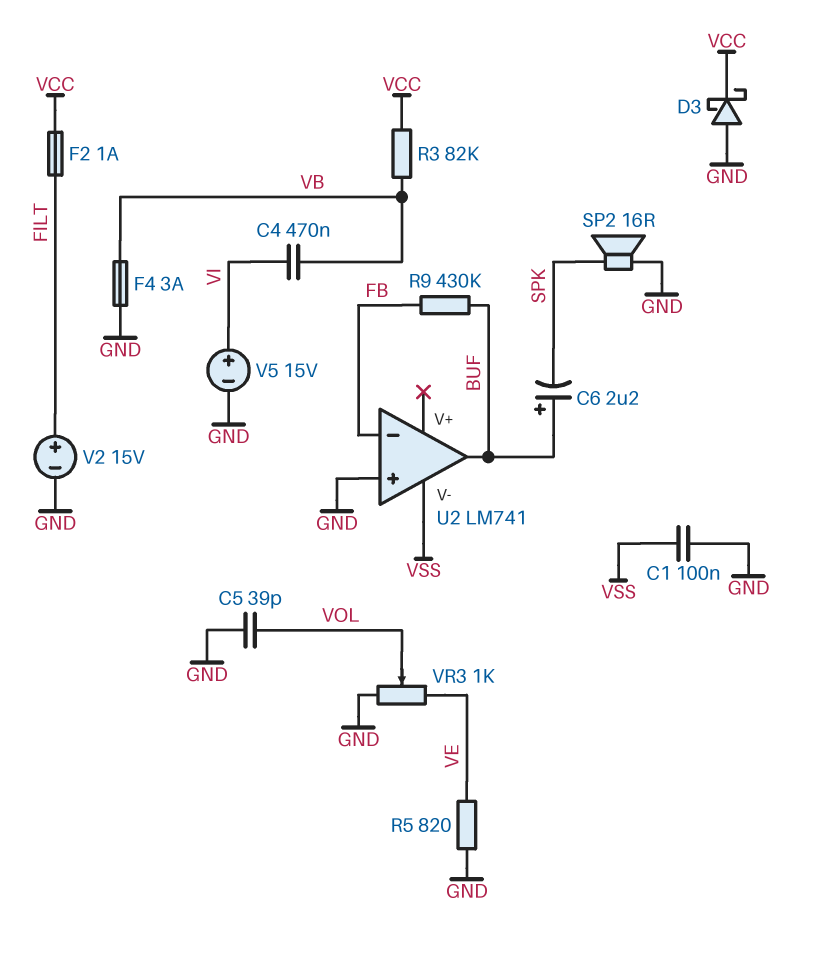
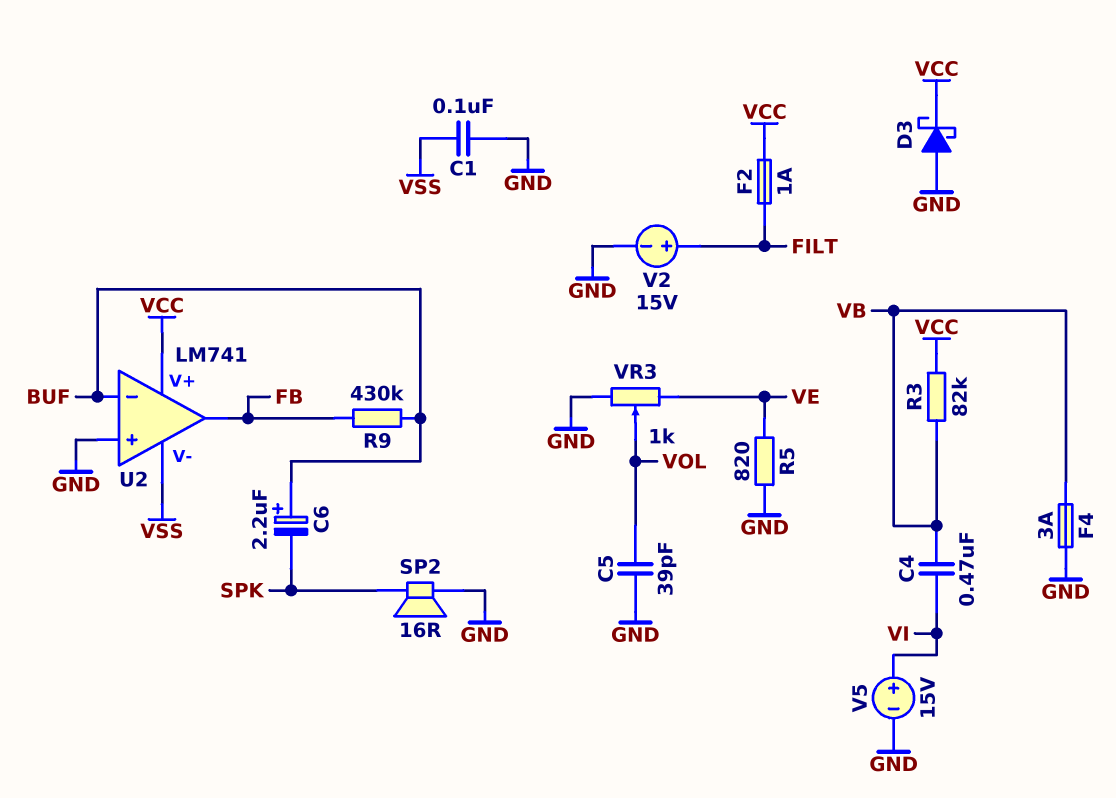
U2 pin V+: none -> VCC
U2 pin in-: FB -> BUF
U2 pin out: BUF -> FB

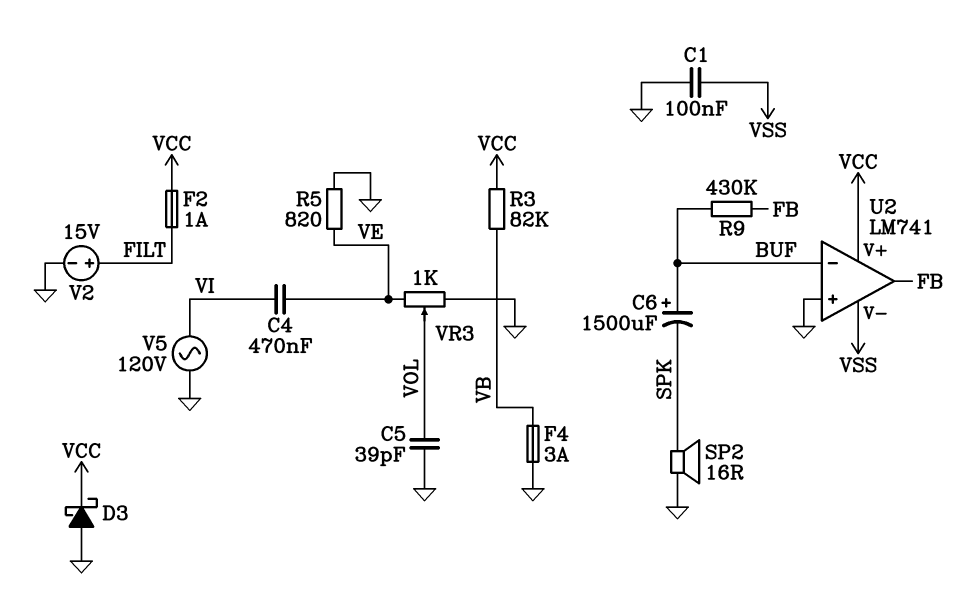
C4: 470nF (VB, VI) -> 470nF (VE, VI)
C6: 2.2uF (plus BUF, minus SPK) -> 1500uF (plus BUF, minus SPK)
V5: 15V (plus VI, minus GND) -> AC 120V (GND, VI)

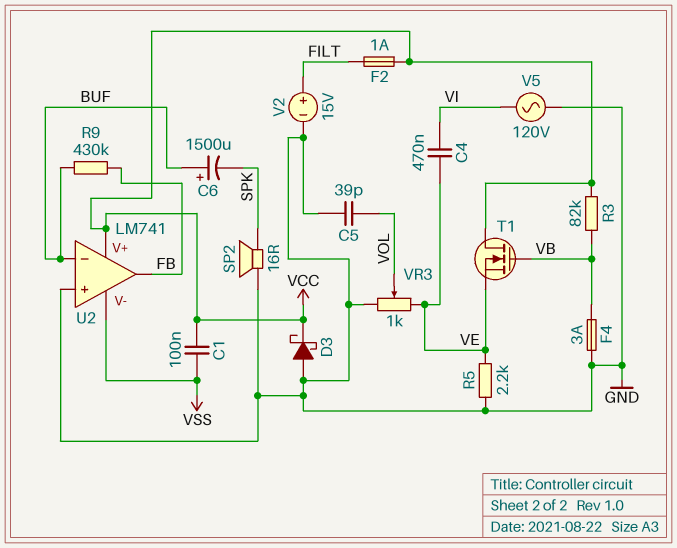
C1: 100nF (GND, VSS) -> 100nF (VCC, VSS)
R5: 820 (GND, VE) -> 2.2k (GND, VE)
T1: none -> NMOS (G VB, D VCC, S VE)

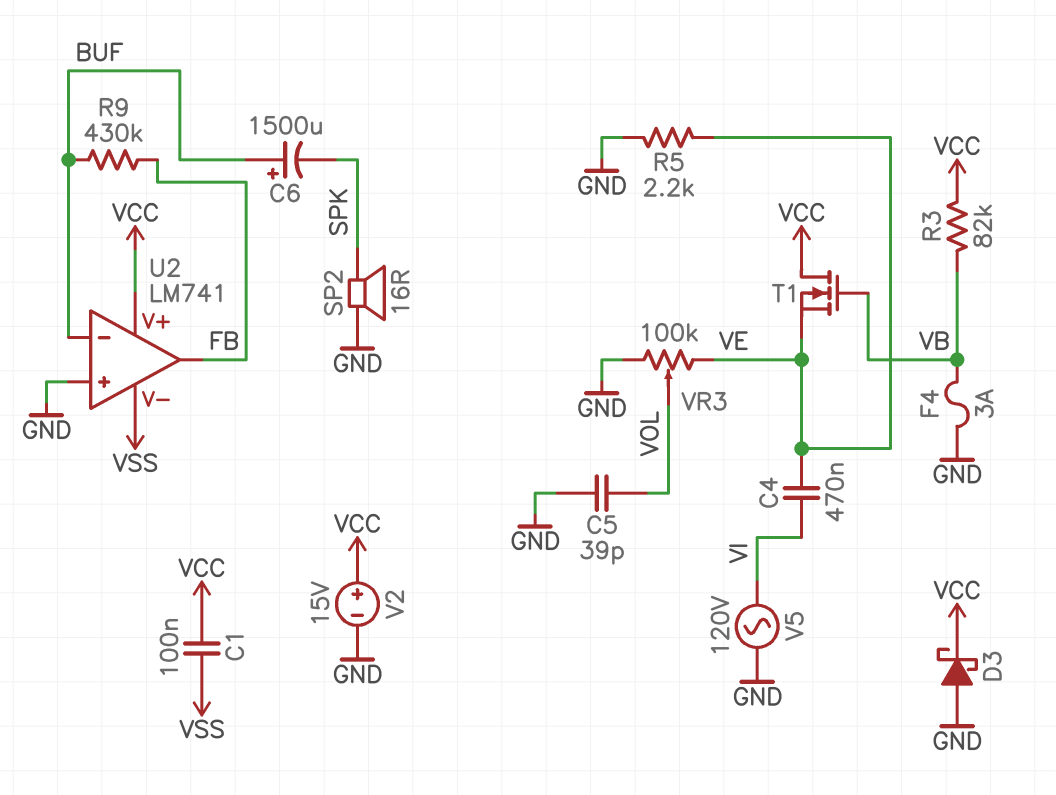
F2: 1A (FILT, VCC) -> none
V2: 15V (plus FILT, minus GND) -> 15V (plus VCC, minus GND)
VR3: 1k (GND, VE, wiper VOL) -> 100k (GND, VE, wiper VOL)

